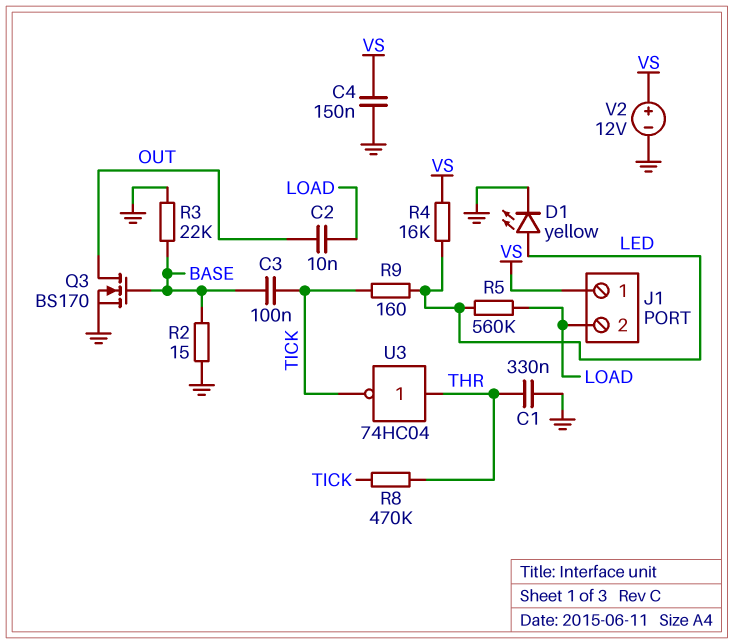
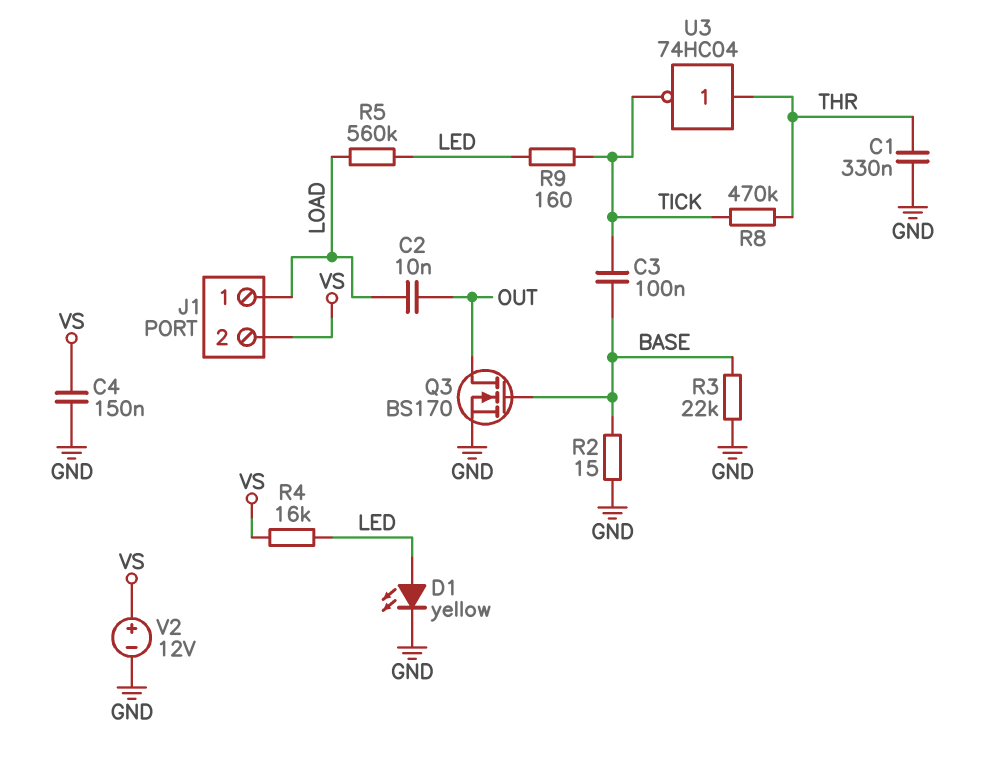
J1 pin 1: VS -> LOAD
J1 pin 2: LOAD -> VS

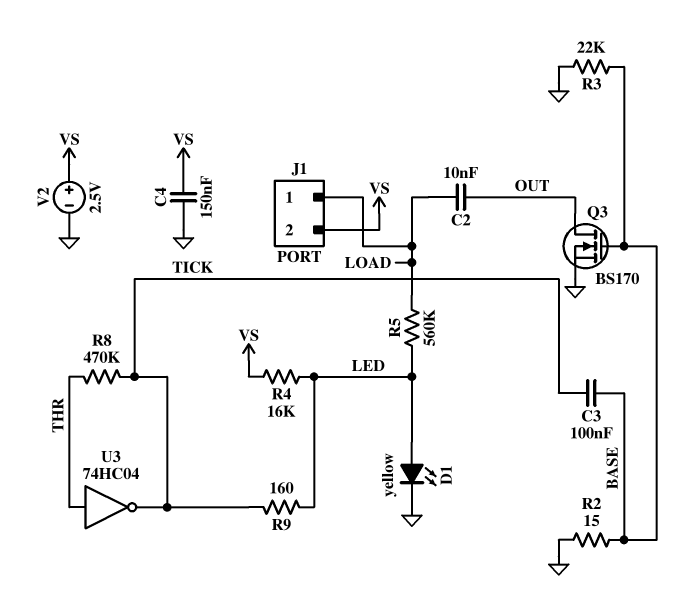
C1: 330nF (GND, THR) -> none
V2: 12V (plus VS, minus GND) -> 2.5V (plus VS, minus GND)

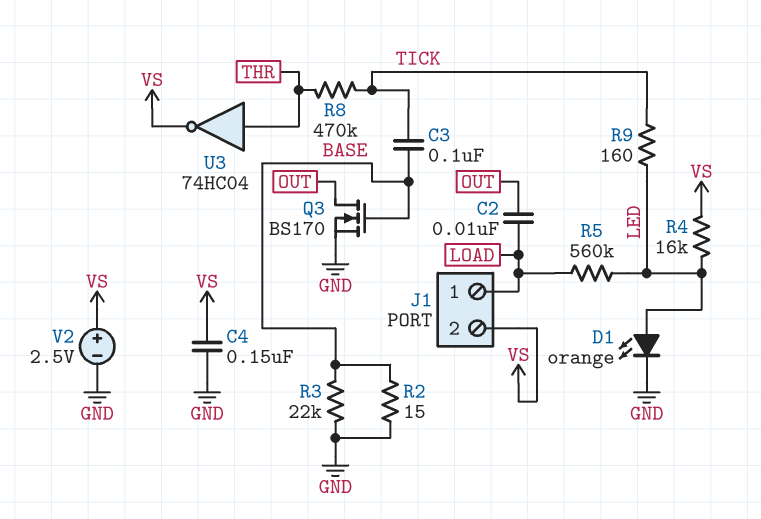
D1: LED yellow (A LED, K GND) -> LED orange (A LED, K GND)
U3: NOT 74HC04 (in THR, out TICK) -> NOT 74HC04 (in THR, out VS)

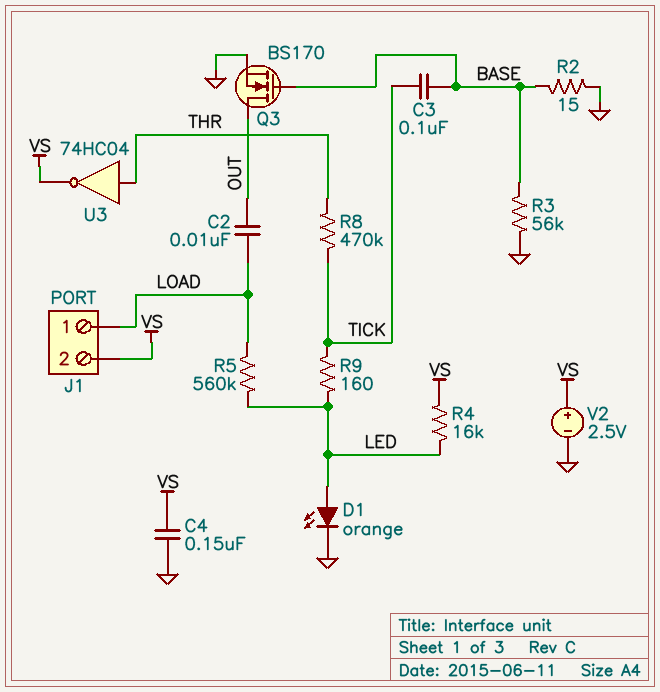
R3: 22k (BASE, GND) -> 56k (BASE, GND)

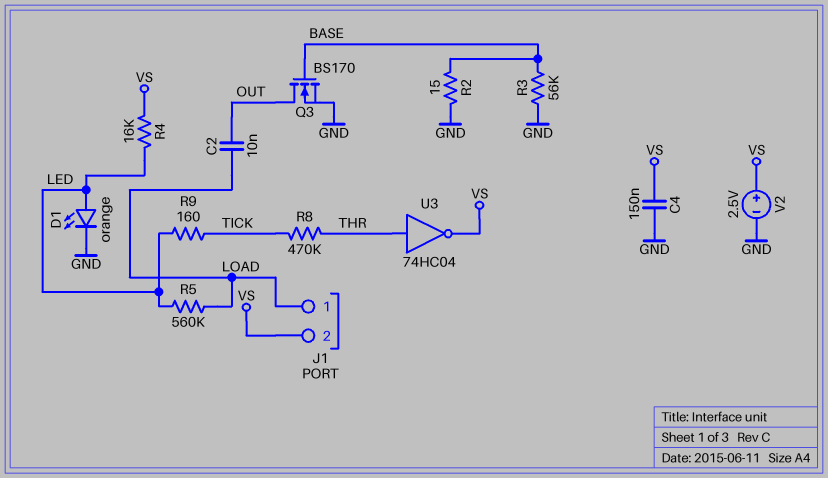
C3: 100nF (BASE, TICK) -> none

